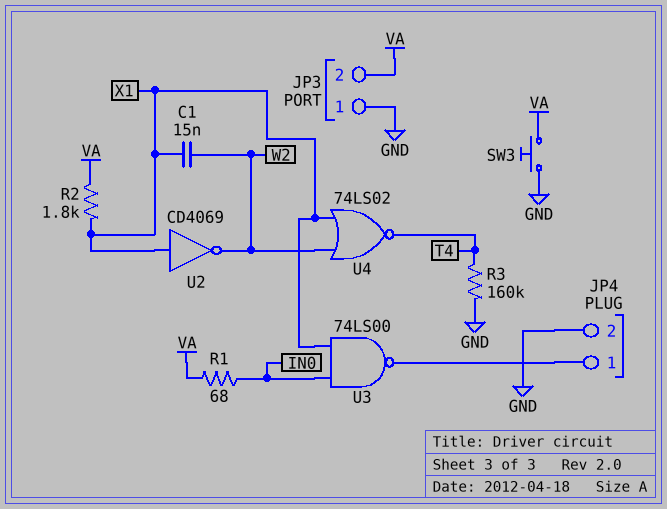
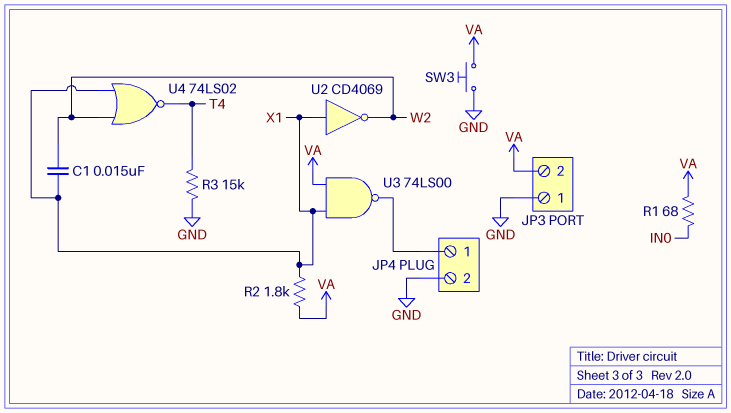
R3: 160k (GND, T4) -> 15k (GND, T4)
U3: NAND 74LS00 (in IN0, in X1, out JP4/1) -> NAND 74LS00 (in VA, in X1, out JP4/1)

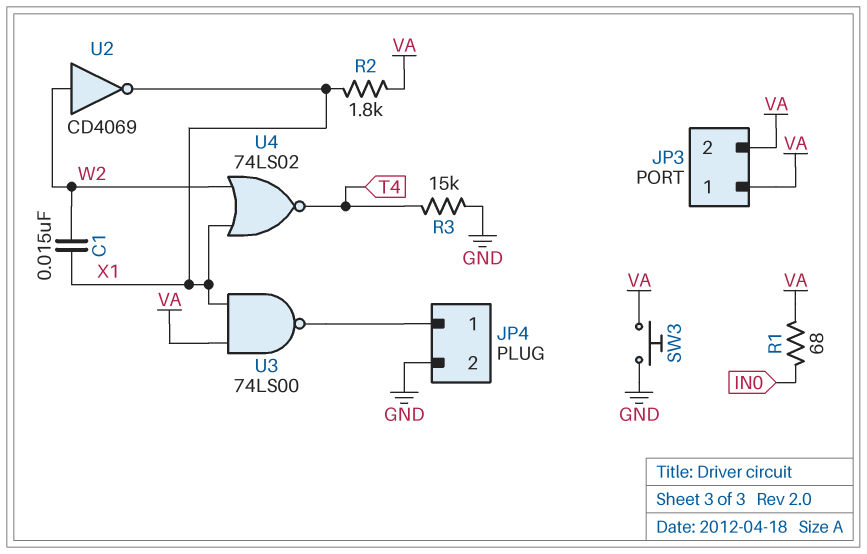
JP3 pin 1: GND -> VA
U2: NOT CD4069 (in X1, out W2) -> NOT CD4069 (in W2, out X1)

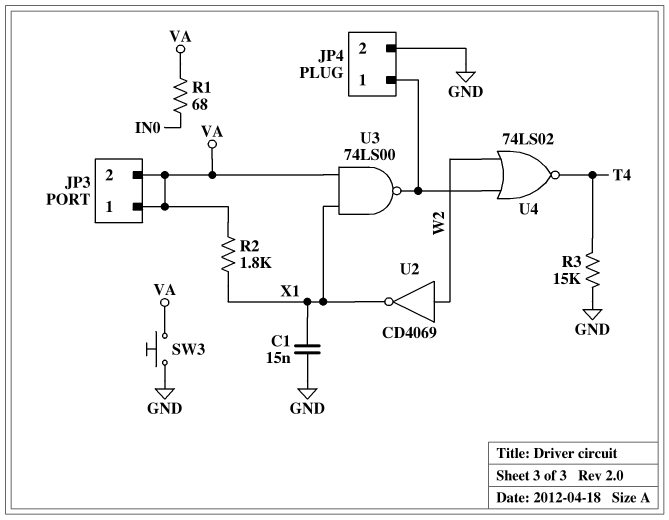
C1: 15nF (W2, X1) -> 15nF (GND, X1)
U4: NOR 74LS02 (in W2, in X1, out T4) -> NOR 74LS02 (in JP4/1, in W2, out T4)

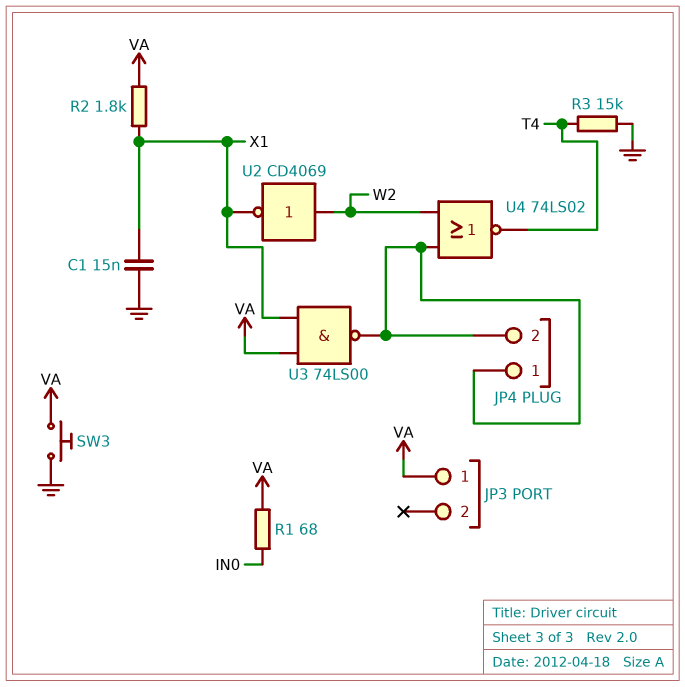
JP3 pin 2: VA -> none
JP4 pin 2: GND -> JP4/1

